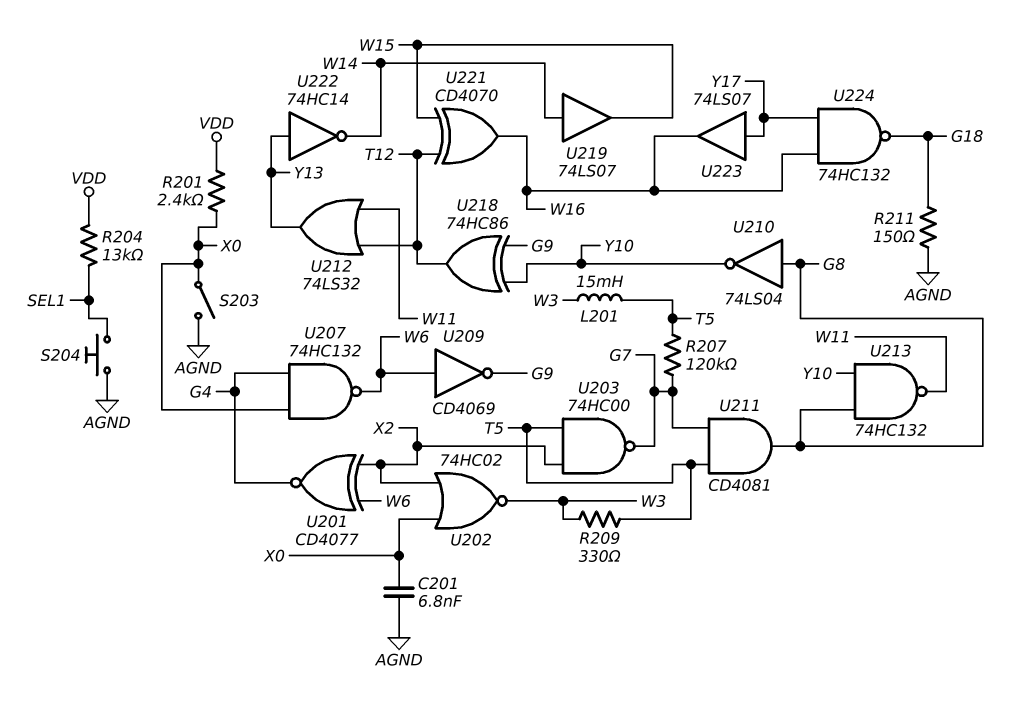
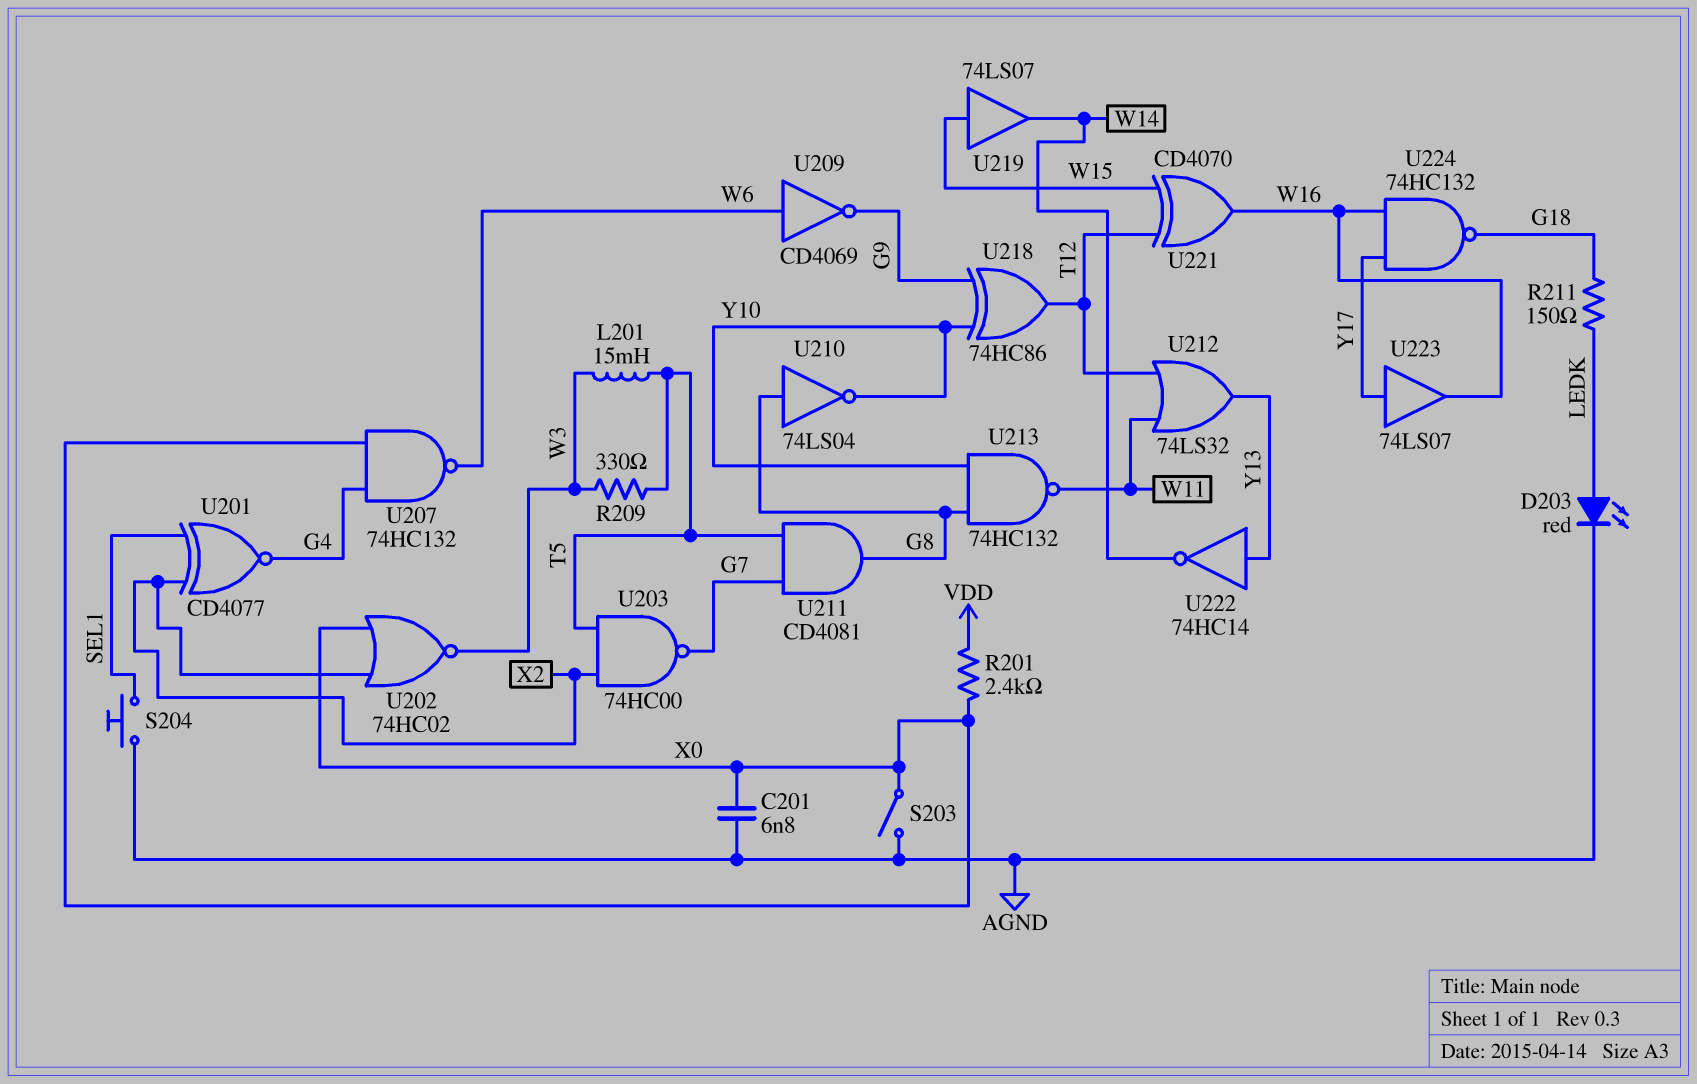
D203: none -> LED red (A LEDK, K AGND)
R204: 13k (SEL1, VDD) -> none
R207: 120k (G7, T5) -> none
R211: 150 (AGND, G18) -> 150 (G18, LEDK)
U201: XNOR CD4077 (in W6, in X2, out G4) -> XNOR CD4077 (in SEL1, in X2, out G4)
U219: buffer 74LS07 (in W14, out W15) -> buffer 74LS07 (in W15, out W14)

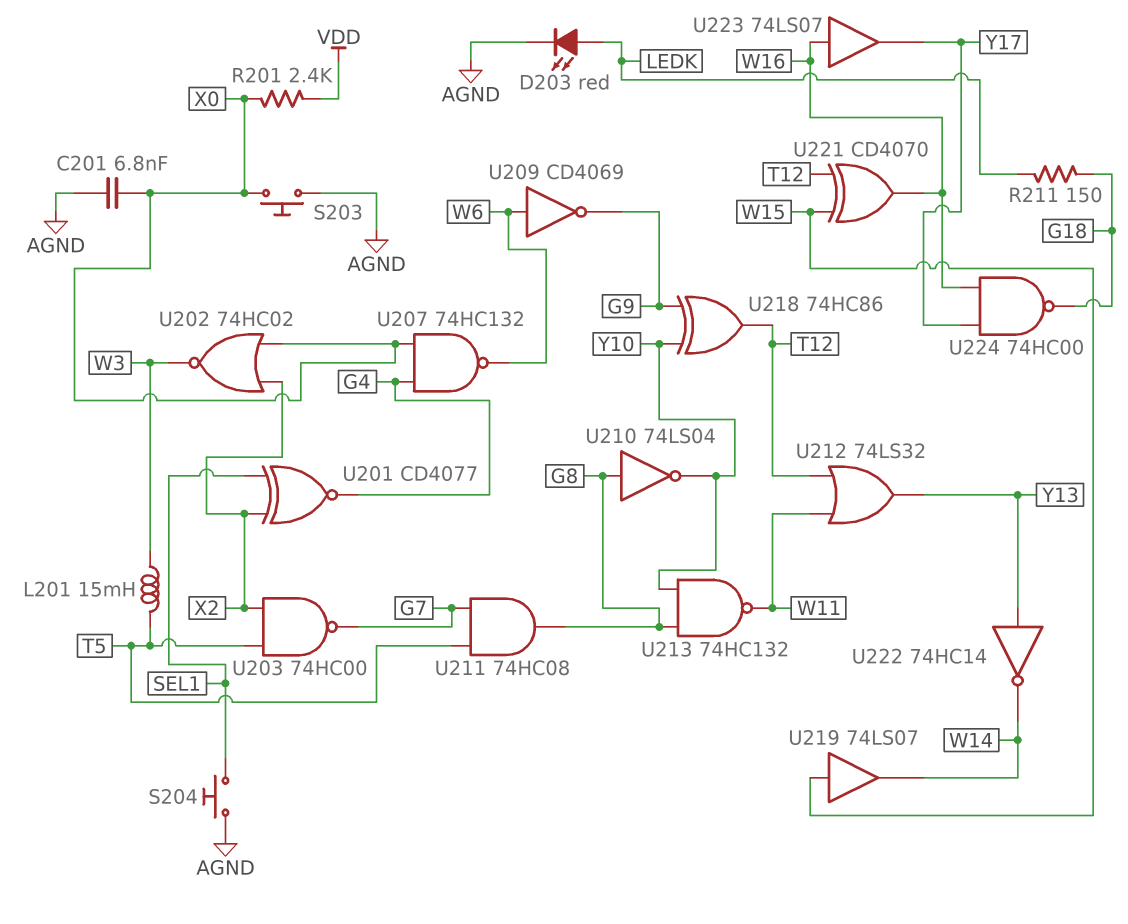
R209: 330 (T5, W3) -> none
S203: switch (AGND, X0) -> button (AGND, X0)
U211: AND CD4081 (in G7, in T5, out G8) -> AND 74HC08 (in G7, in T5, out G8)
U223: buffer 74LS07 (in Y17, out W16) -> buffer 74LS07 (in W16, out Y17)
U224: NAND 74HC132 (in W16, in Y17, out G18) -> NAND 74HC00 (in W16, in Y17, out G18)

